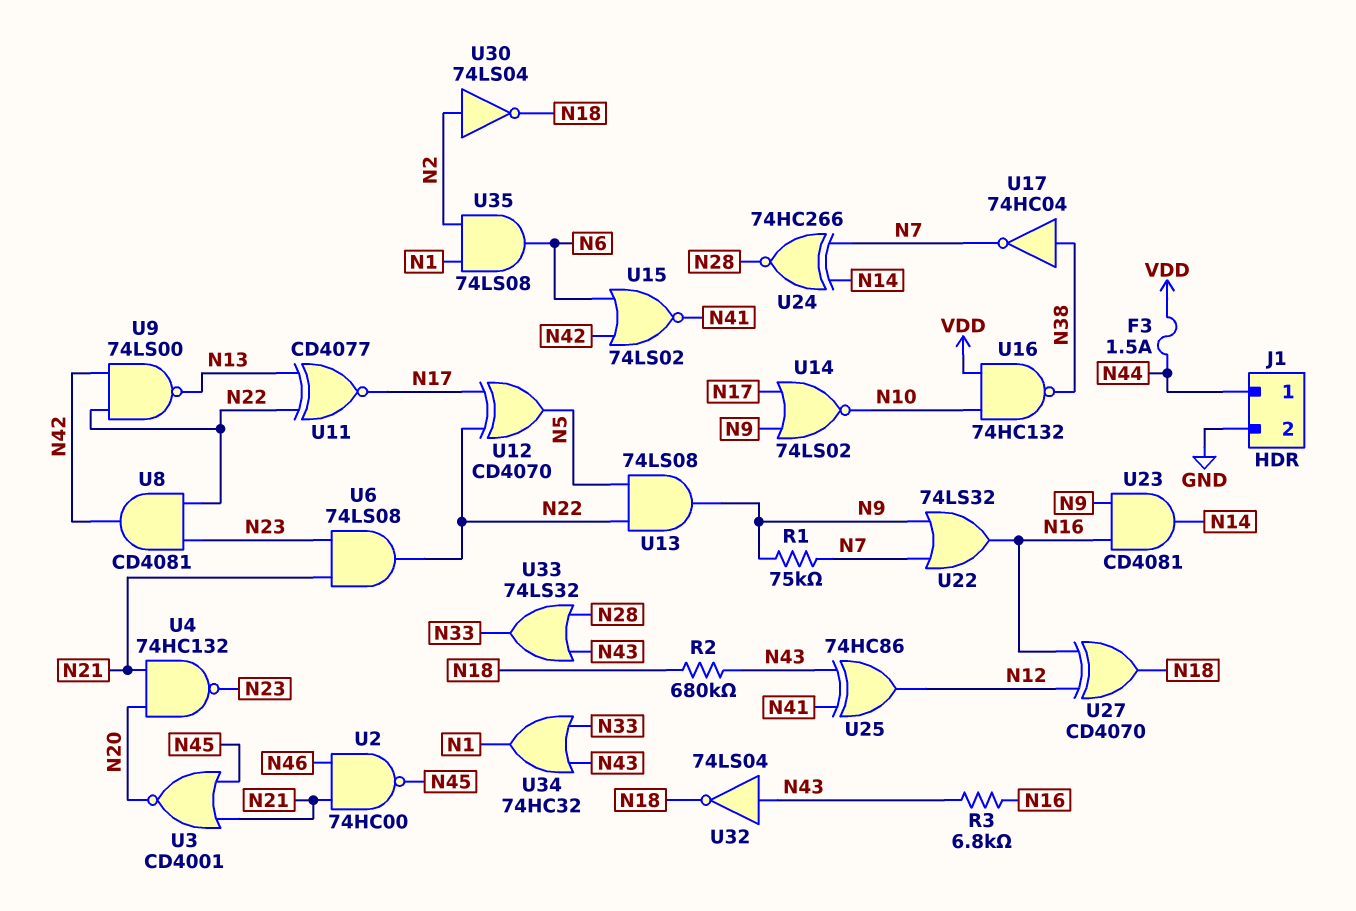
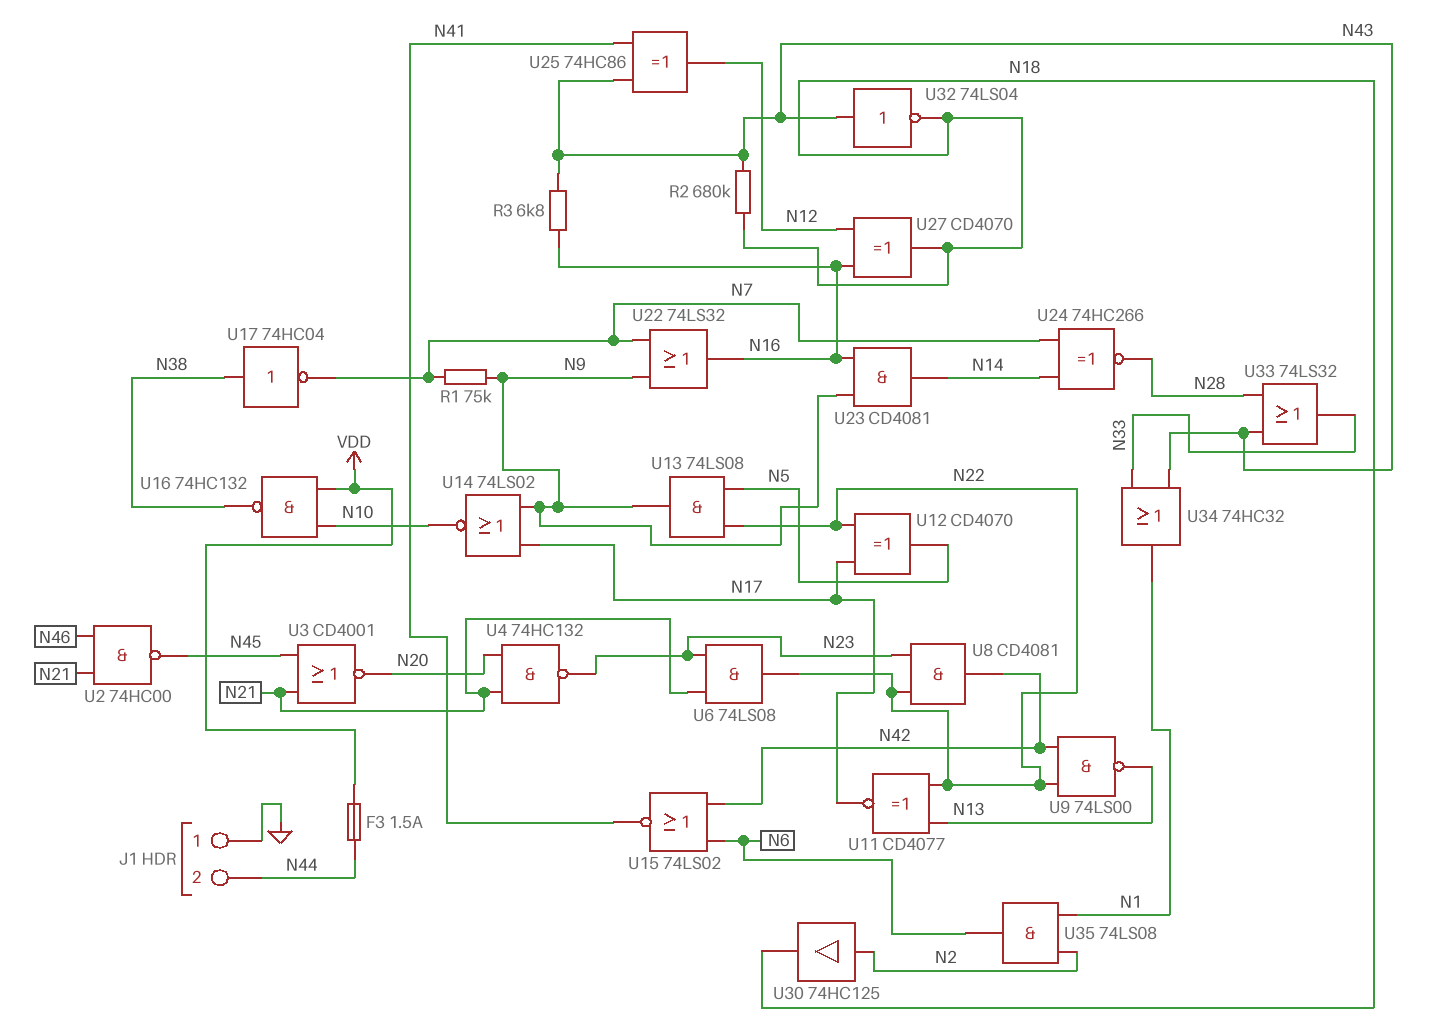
J1 pin 1: N44 -> GND
J1 pin 2: GND -> N44
U30: NOT 74LS04 (in N2, out N18) -> buffer 74HC125 (in N2, out N18)

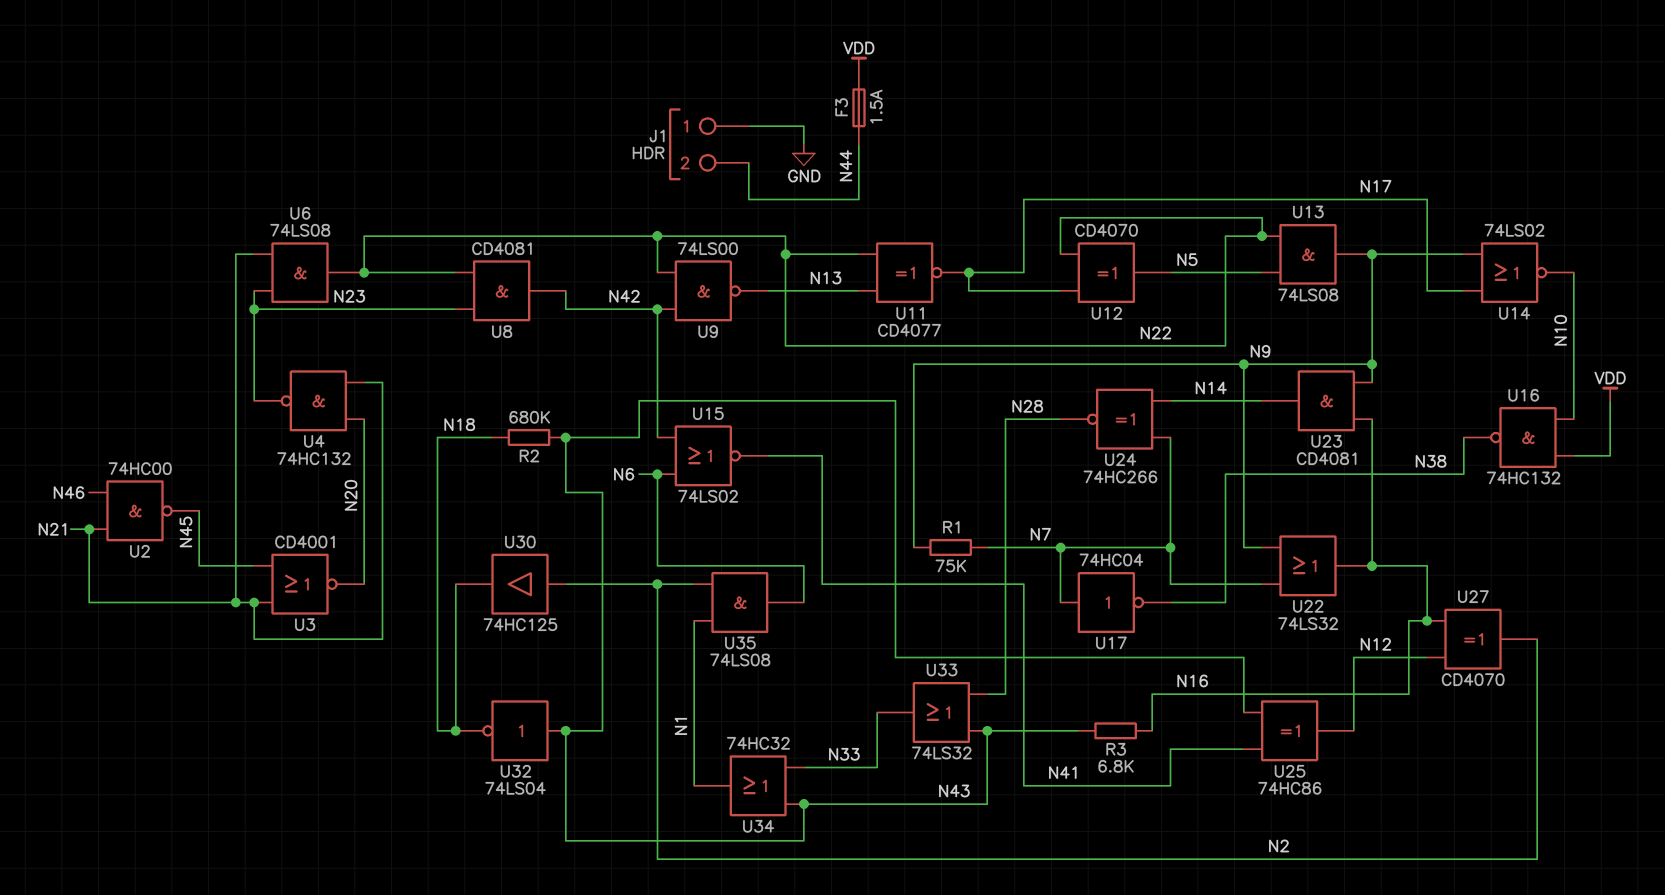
U17: NOT 74HC04 (in N38, out N7) -> NOT 74HC04 (in N7, out N38)
U27: XOR CD4070 (in N12, in N16, out N18) -> XOR CD4070 (in N12, in N16, out N2)

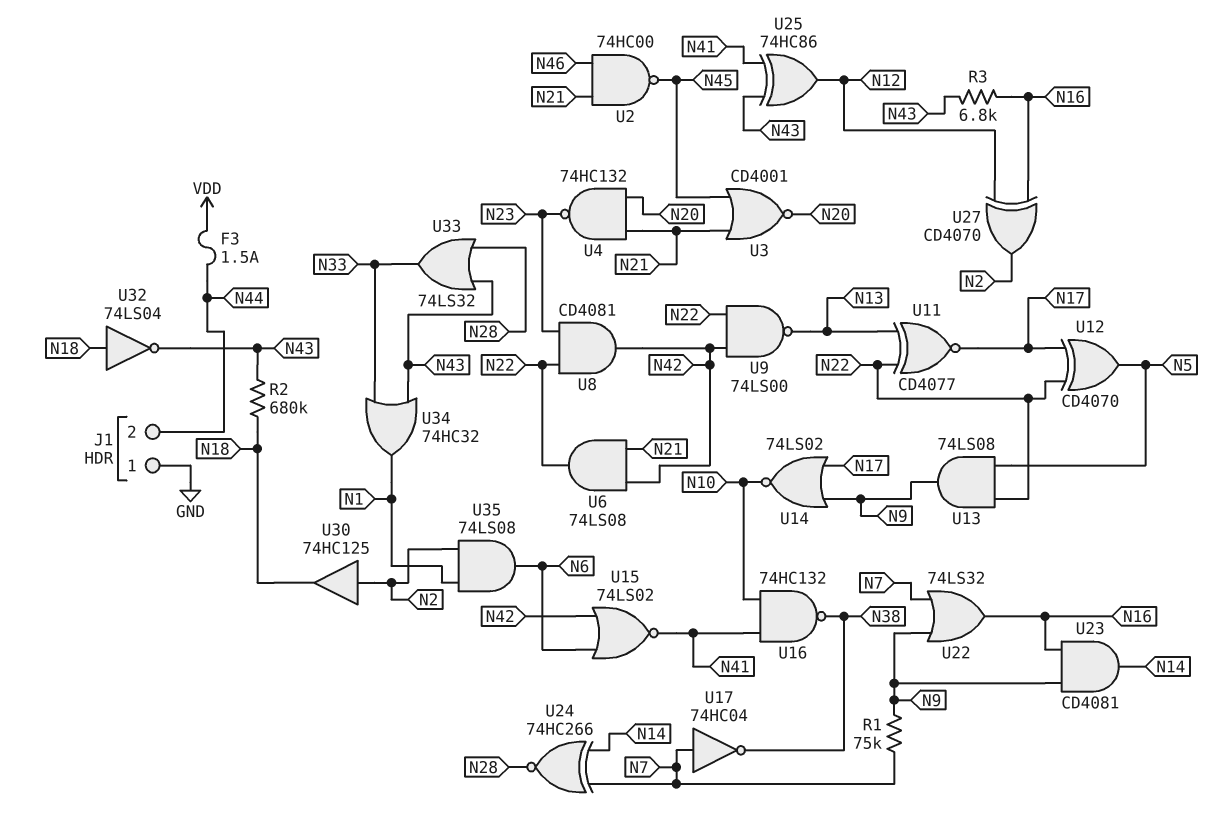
U6: AND 74LS08 (in N21, in N23, out N22) -> AND 74LS08 (in N21, in N42, out N22)
U16: NAND 74HC132 (in N10, in VDD, out N38) -> NAND 74HC132 (in N10, in N41, out N38)
U32: NOT 74LS04 (in N43, out N18) -> NOT 74LS04 (in N18, out N43)

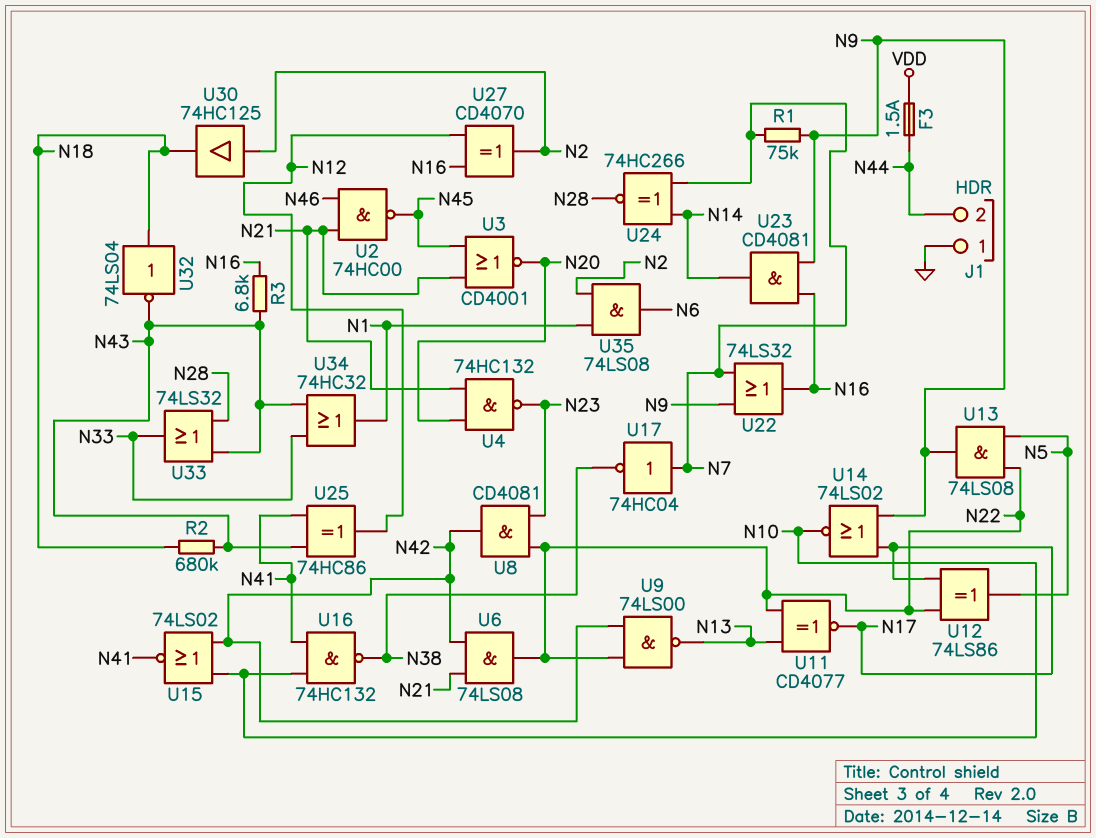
U12: XOR CD4070 (in N17, in N22, out N5) -> XOR 74LS86 (in N17, in N22, out N5)
U15: NOR 74LS02 (in N6, in N42, out N41) -> NOR 74LS02 (in N10, in N42, out N41)

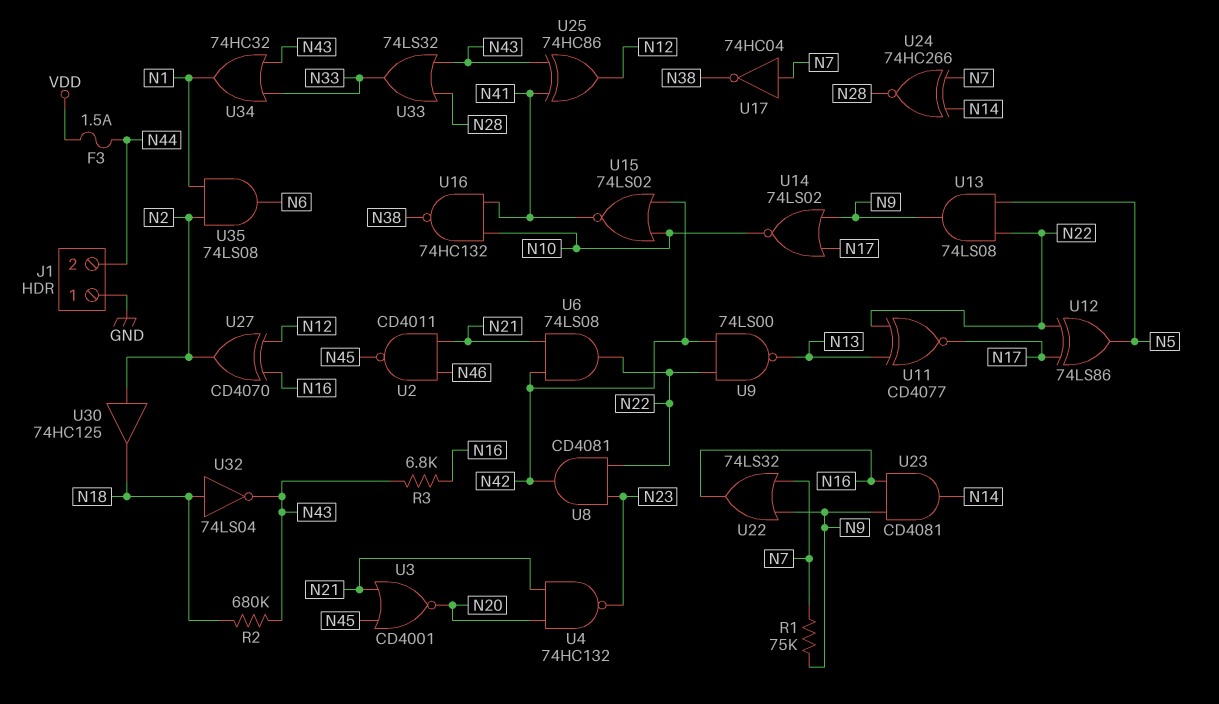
U2: NAND 74HC00 (in N21, in N46, out N45) -> NAND CD4011 (in N21, in N46, out N45)

